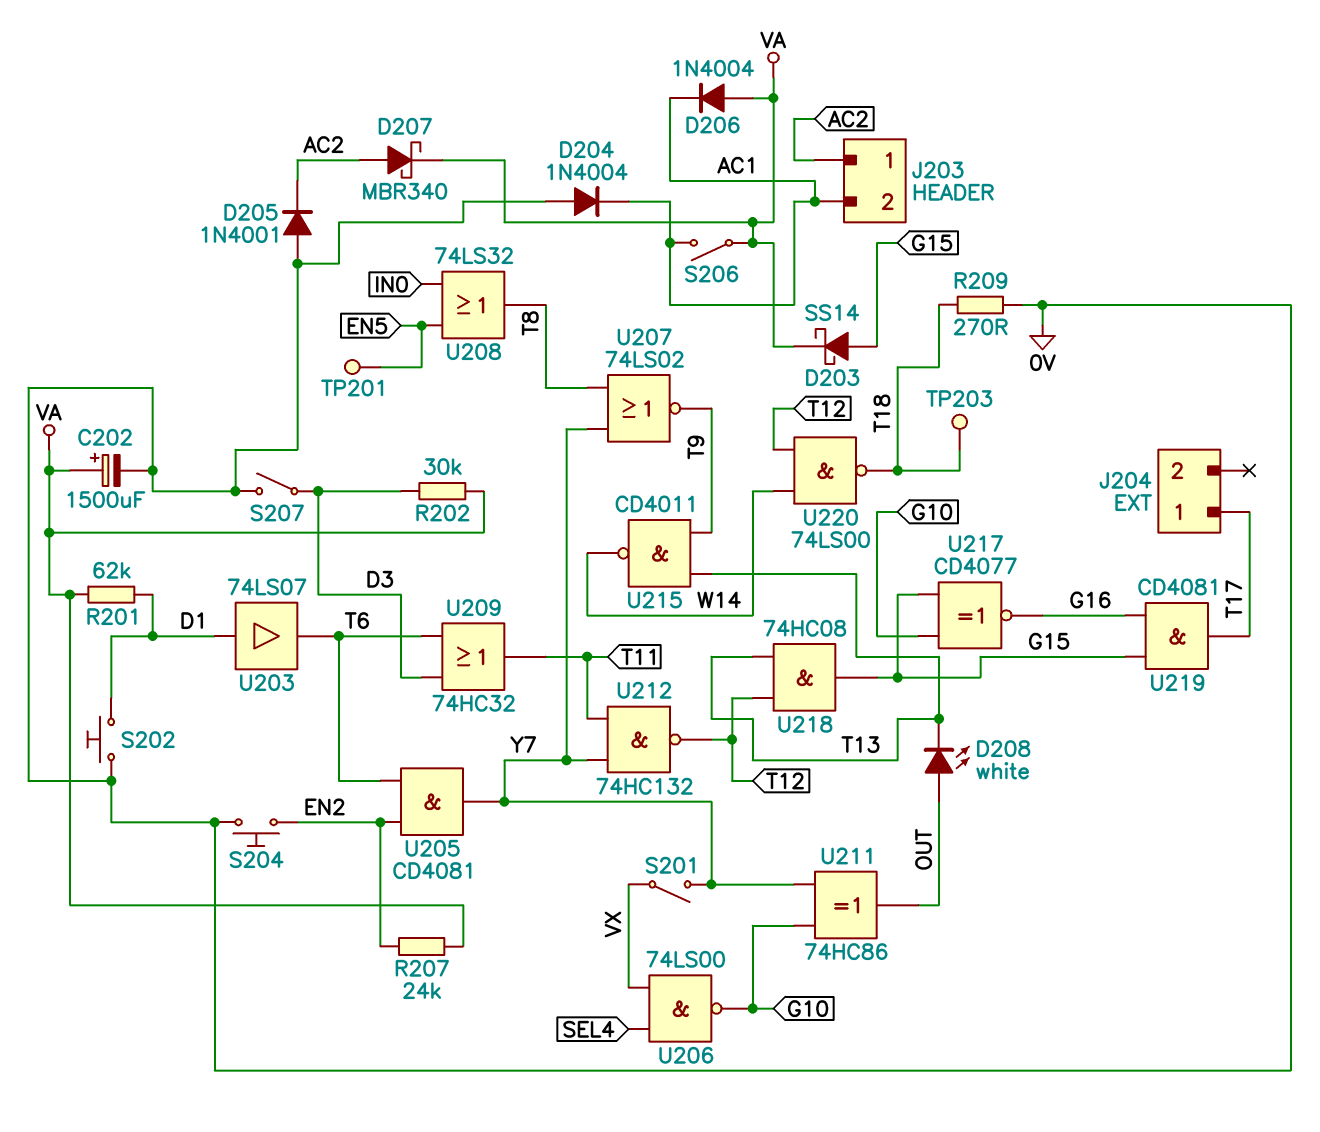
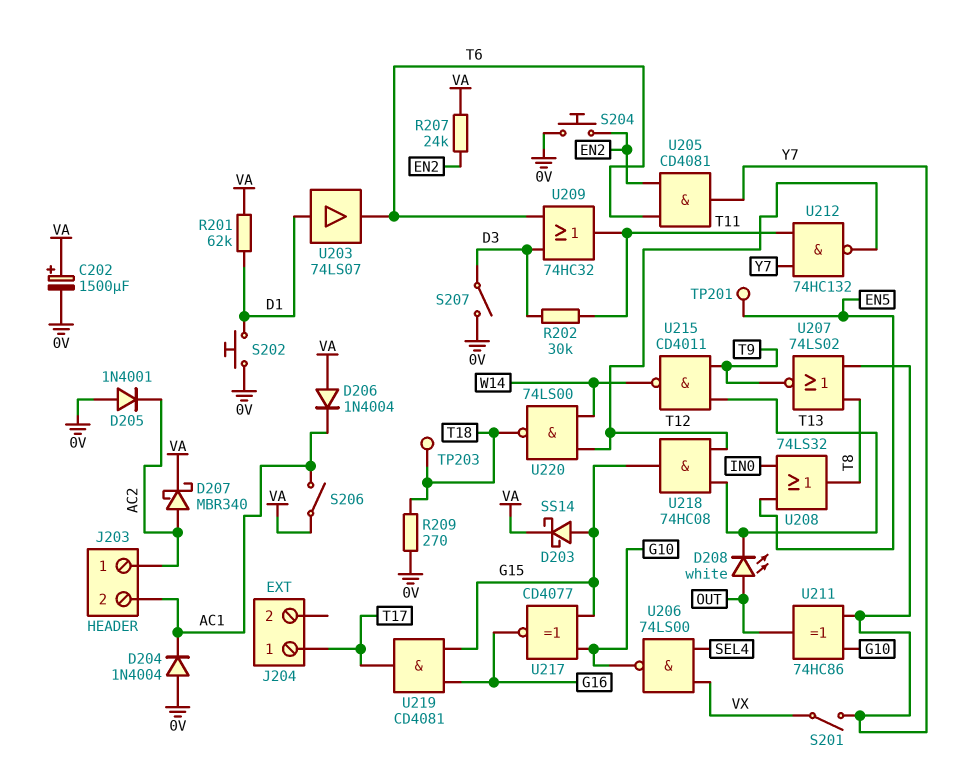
R202: 30k (D3, VA) -> 30k (D3, T11)

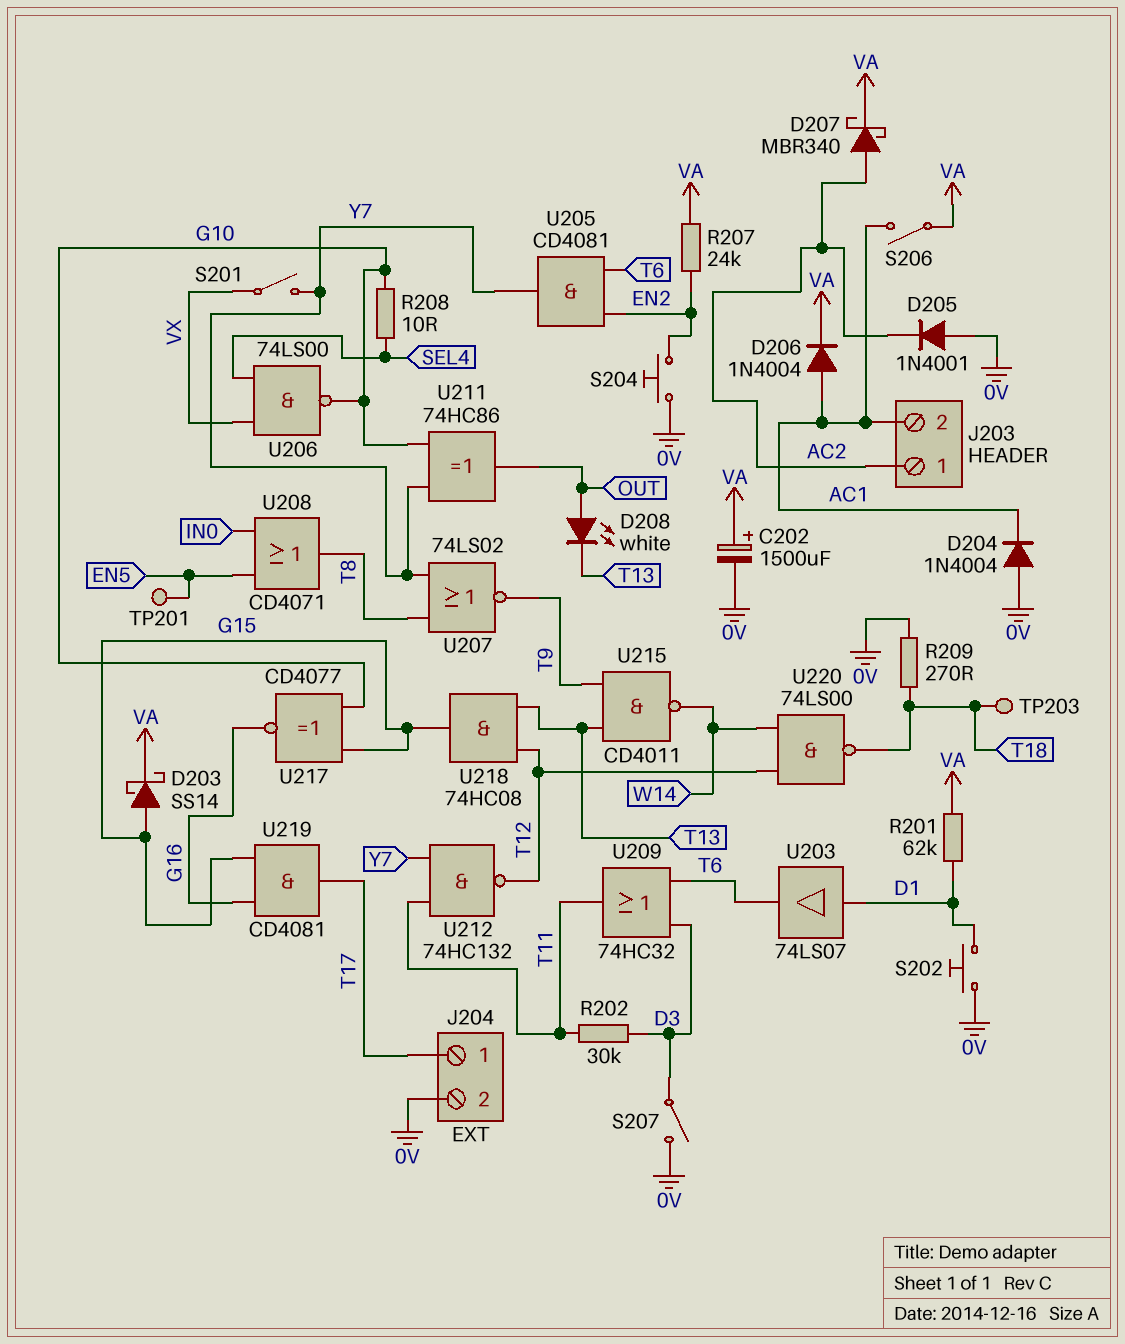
D206: diode 1N4004 (A VA, K AC1) -> diode 1N4004 (A AC1, K VA)
J204 pin 2: none -> 0V
R208: none -> 10 (G10, SEL4)
U208: OR 74LS32 (in EN5, in IN0, out T8) -> OR CD4071 (in EN5, in IN0, out T8)

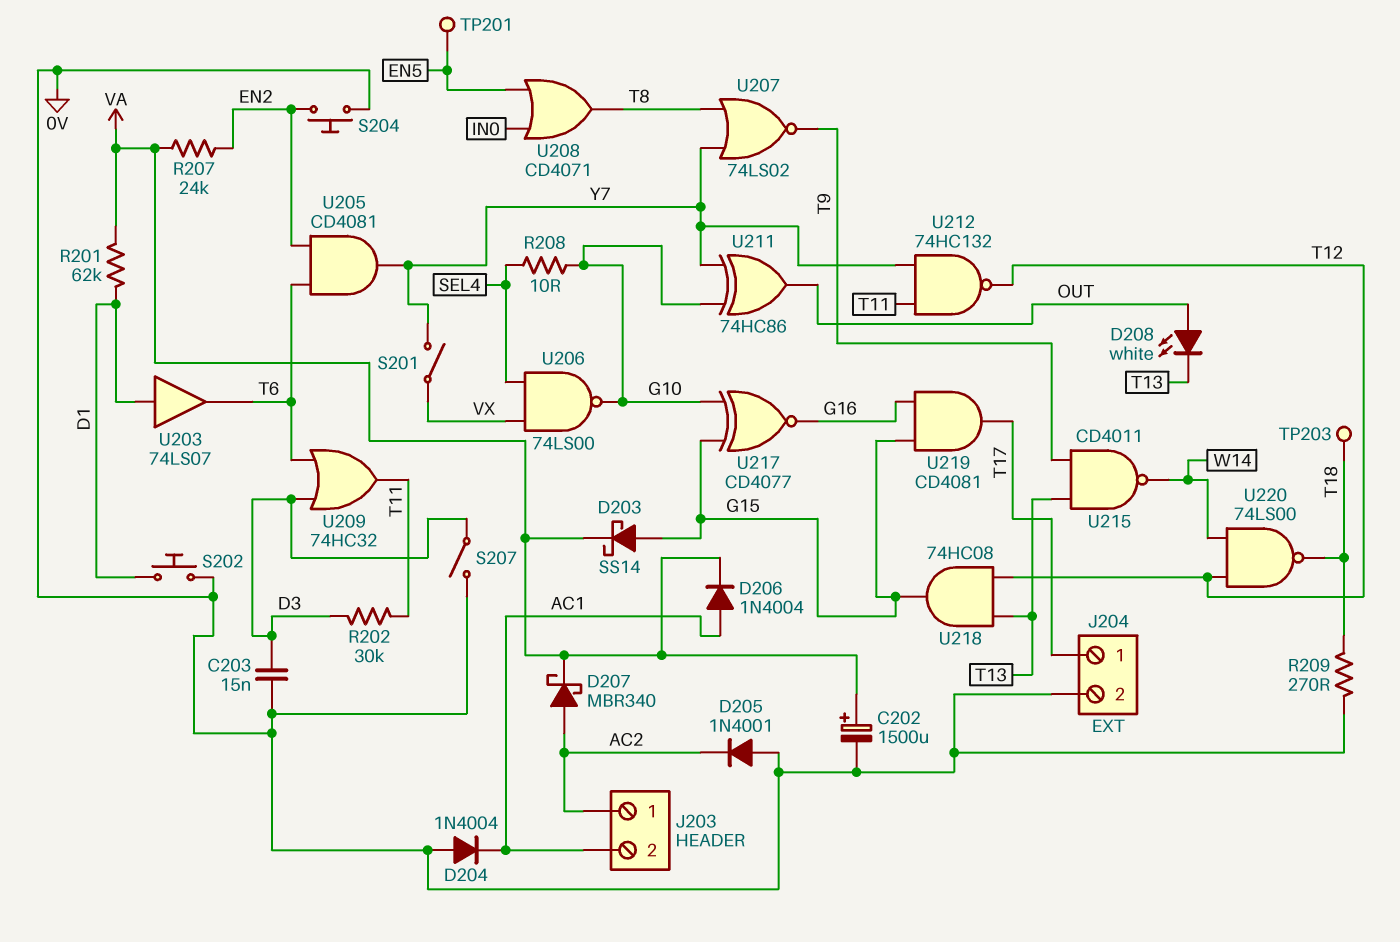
C203: none -> 15nF (0V, D3)
S206: switch (AC1, VA) -> none

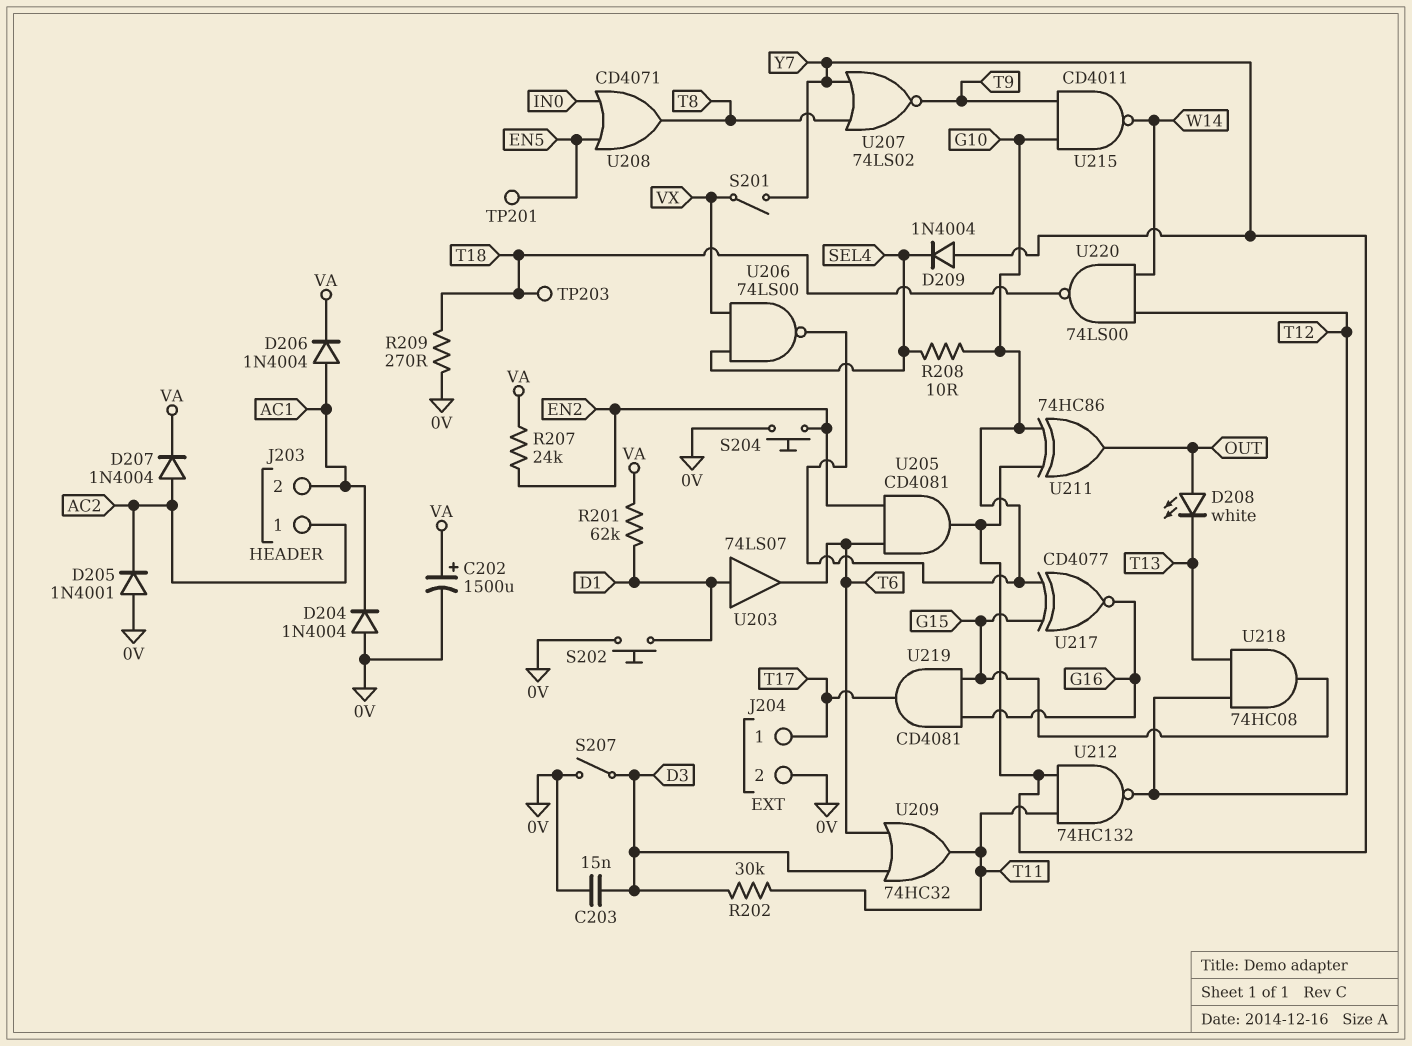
D203: schottky SS14 (A G15, K VA) -> none
D207: schottky MBR340 (A AC2, K VA) -> diode 1N4004 (A AC2, K VA)
D209: none -> diode 1N4004 (A Y7, K SEL4)
U215: NAND CD4011 (in T9, in T13, out W14) -> NAND CD4011 (in G10, in T9, out W14)

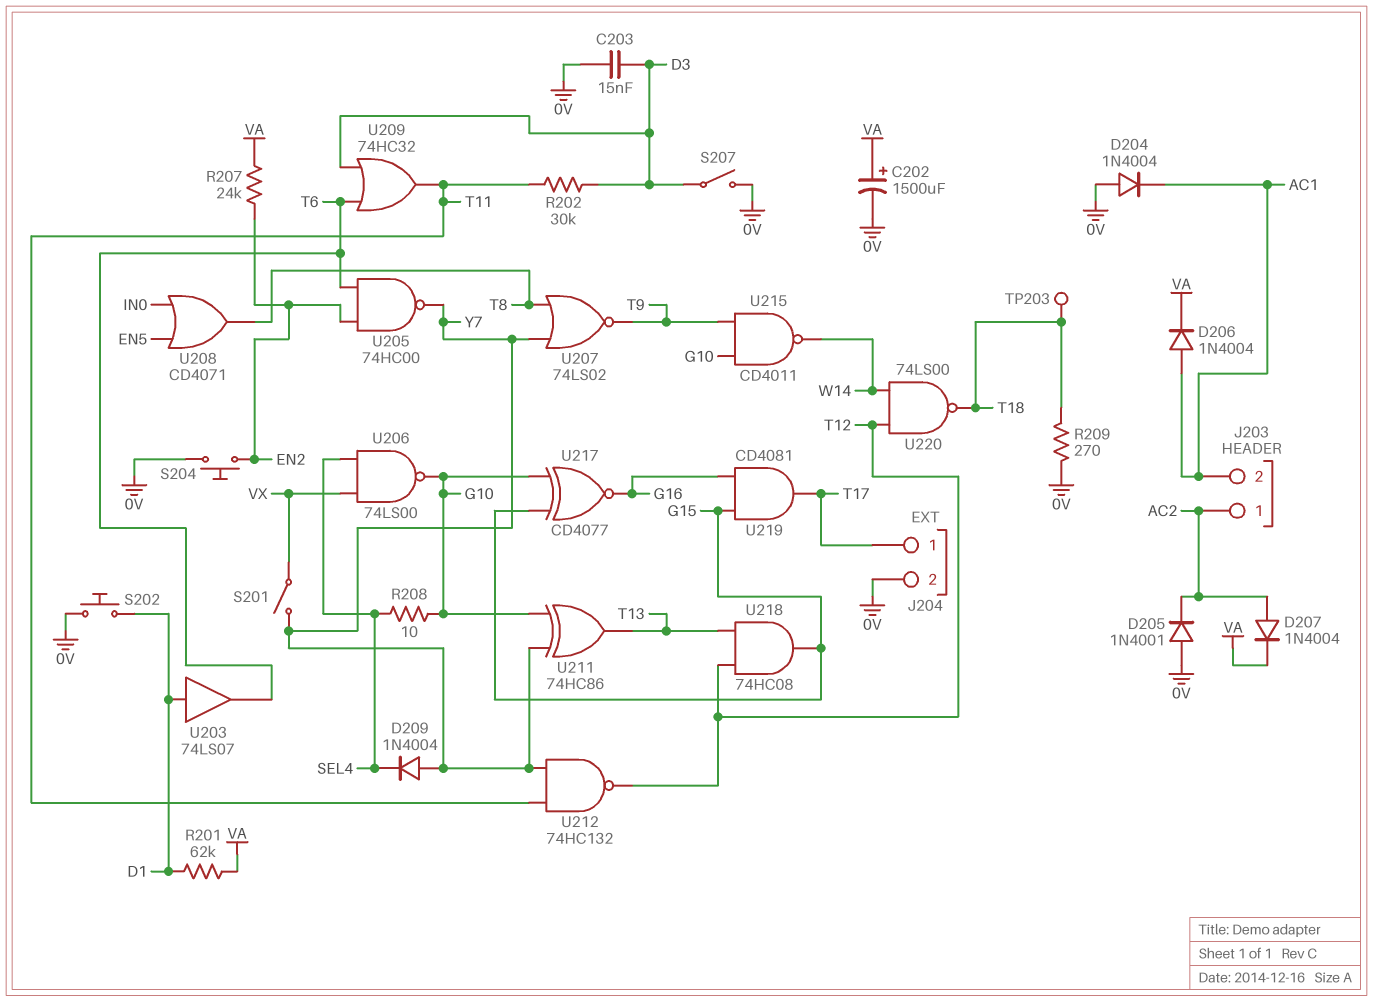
D208: LED white (A OUT, K T13) -> none
TP201: test point (EN5) -> none
U205: AND CD4081 (in EN2, in T6, out Y7) -> NAND 74HC00 (in EN2, in T6, out Y7)
U211: XOR 74HC86 (in G10, in Y7, out OUT) -> XOR 74HC86 (in G10, in Y7, out T13)

